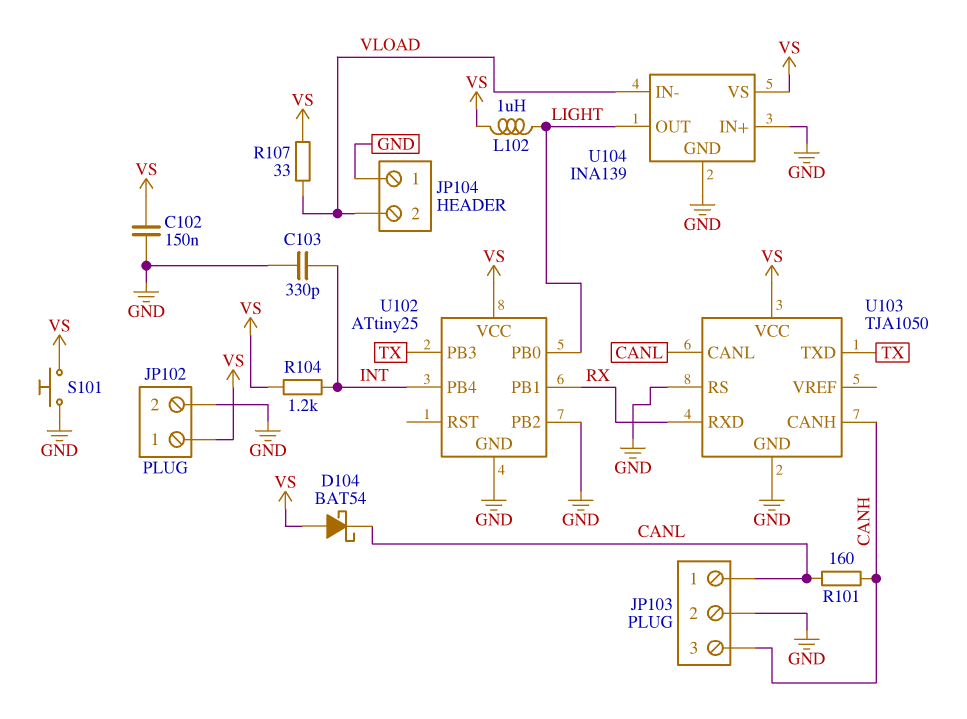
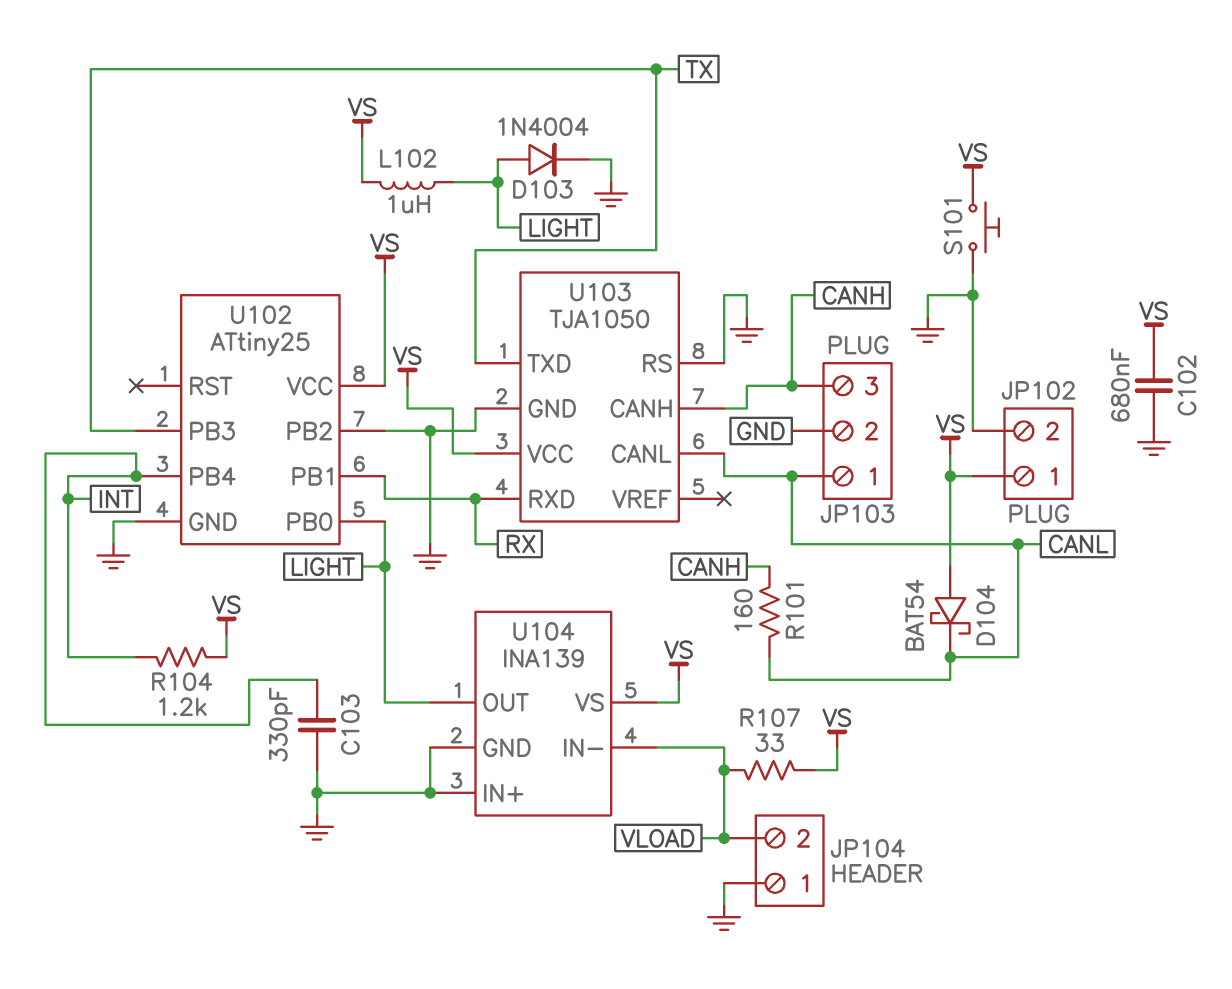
C102: 150nF (GND, VS) -> 680nF (GND, VS)
D103: none -> diode 1N4004 (A LIGHT, K GND)

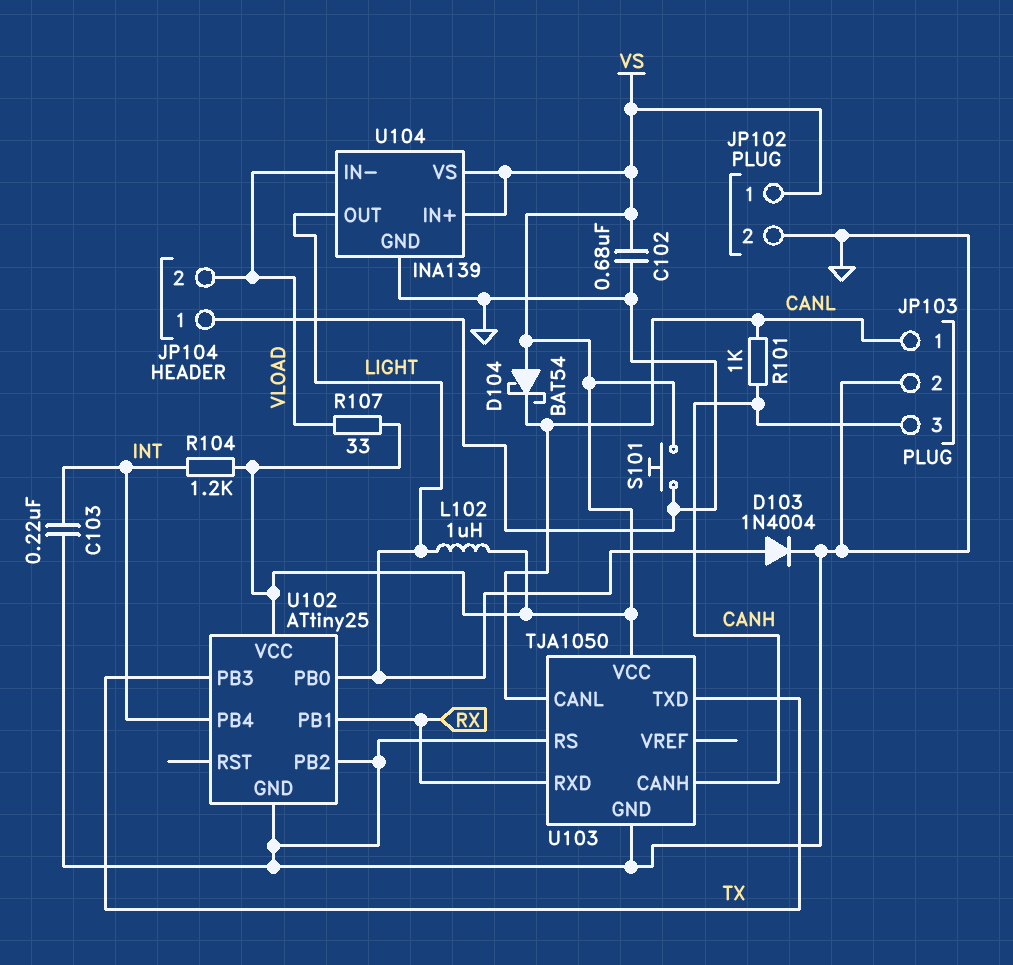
C103: 330pF (GND, INT) -> 220nF (GND, INT)
R101: 160 (CANH, CANL) -> 1k (CANH, CANL)
U104 pin IN+: GND -> VS

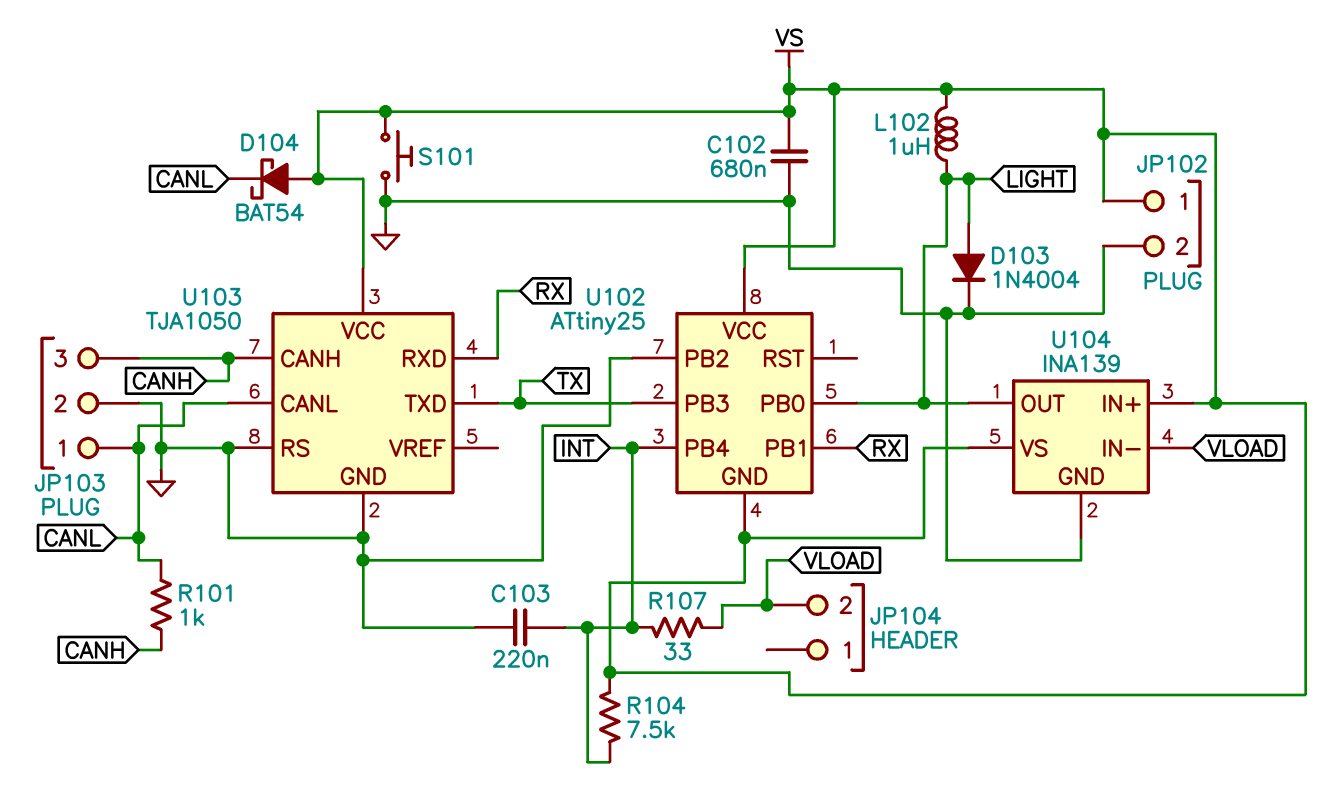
JP104 pin 1: GND -> none
R104: 1.2k (INT, VS) -> 7.5k (INT, VS)
R107: 33 (VLOAD, VS) -> 33 (INT, VLOAD)
U102 pin GND: GND -> VS

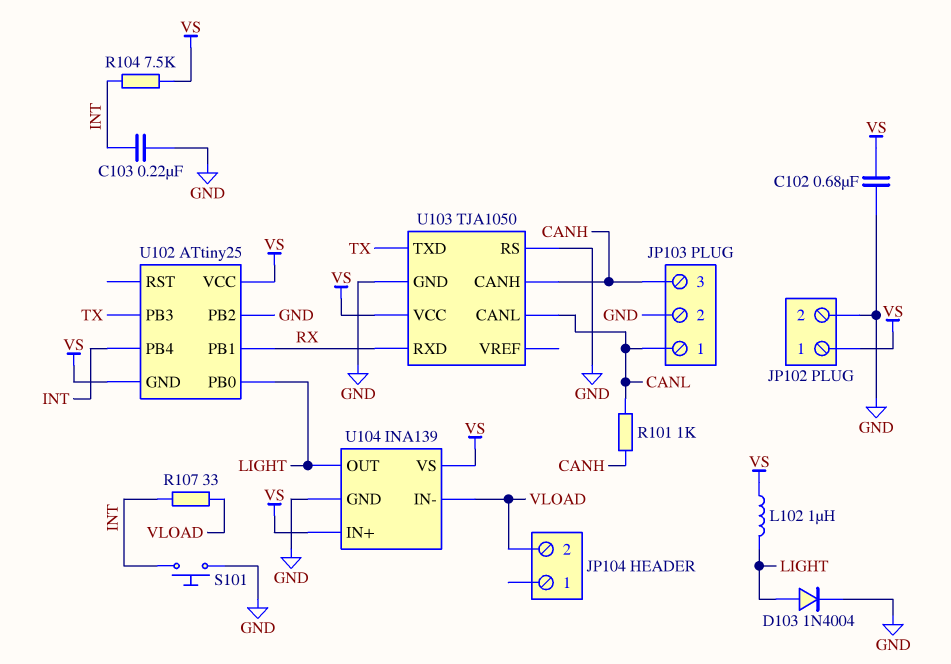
D104: schottky BAT54 (A VS, K CANL) -> none
S101: button (GND, VS) -> button (GND, INT)

